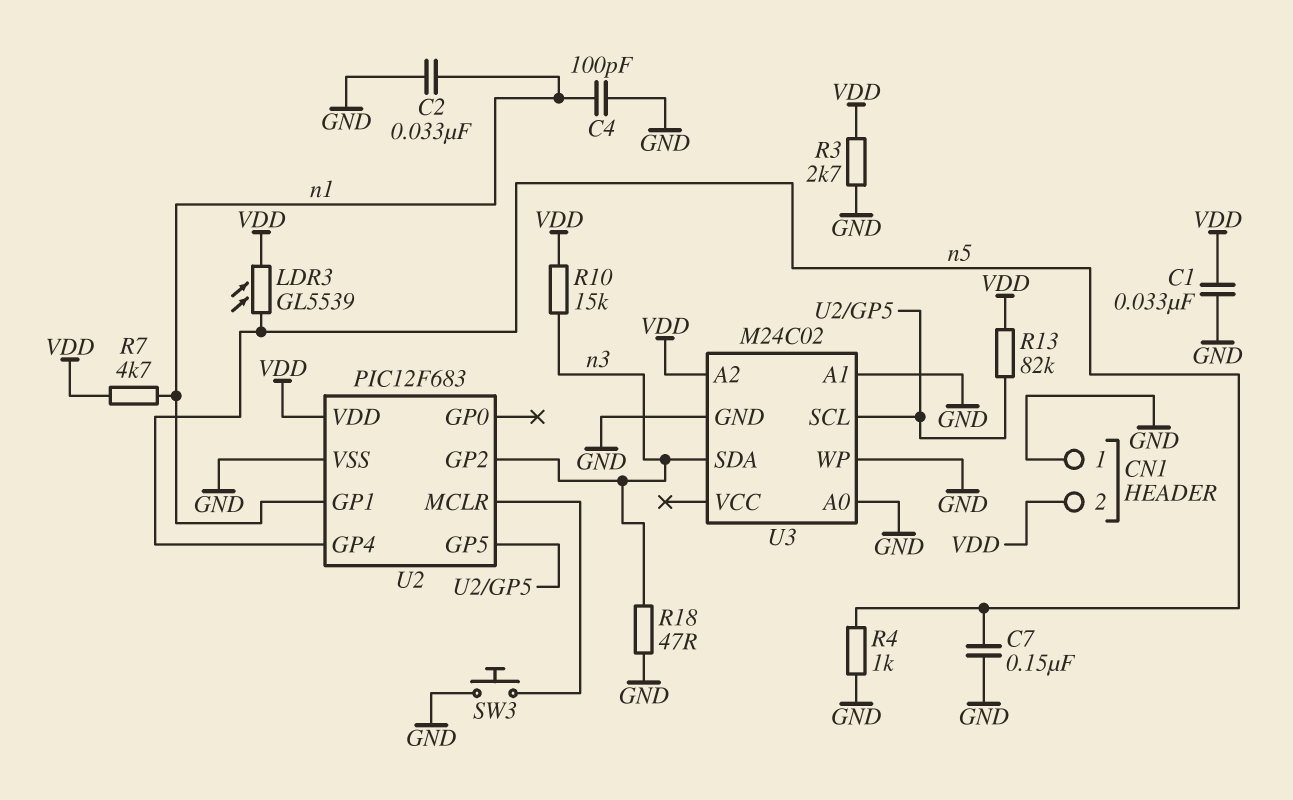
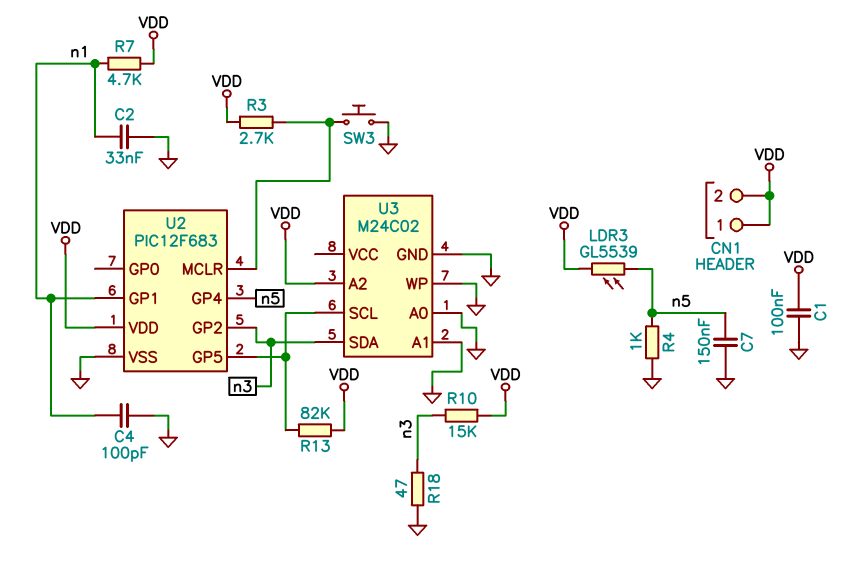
C1: 33nF (GND, VDD) -> 100nF (GND, VDD)
CN1 pin 1: GND -> VDD
R3: 2.7k (GND, VDD) -> 2.7k (U2/MCLR, VDD)

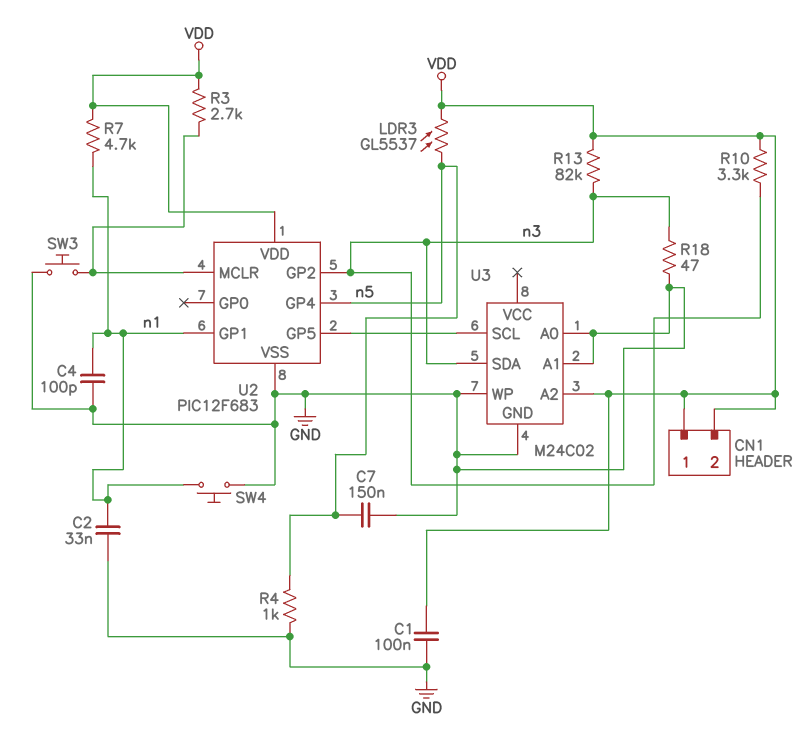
LDR3: GL5539 (VDD, n5) -> GL5537 (VDD, n5)
R10: 15k (VDD, n3) -> 3.3k (VDD, n3)
R13: 82k (U2/GP5, VDD) -> 82k (VDD, n3)
SW4: none -> button (GND, n1)

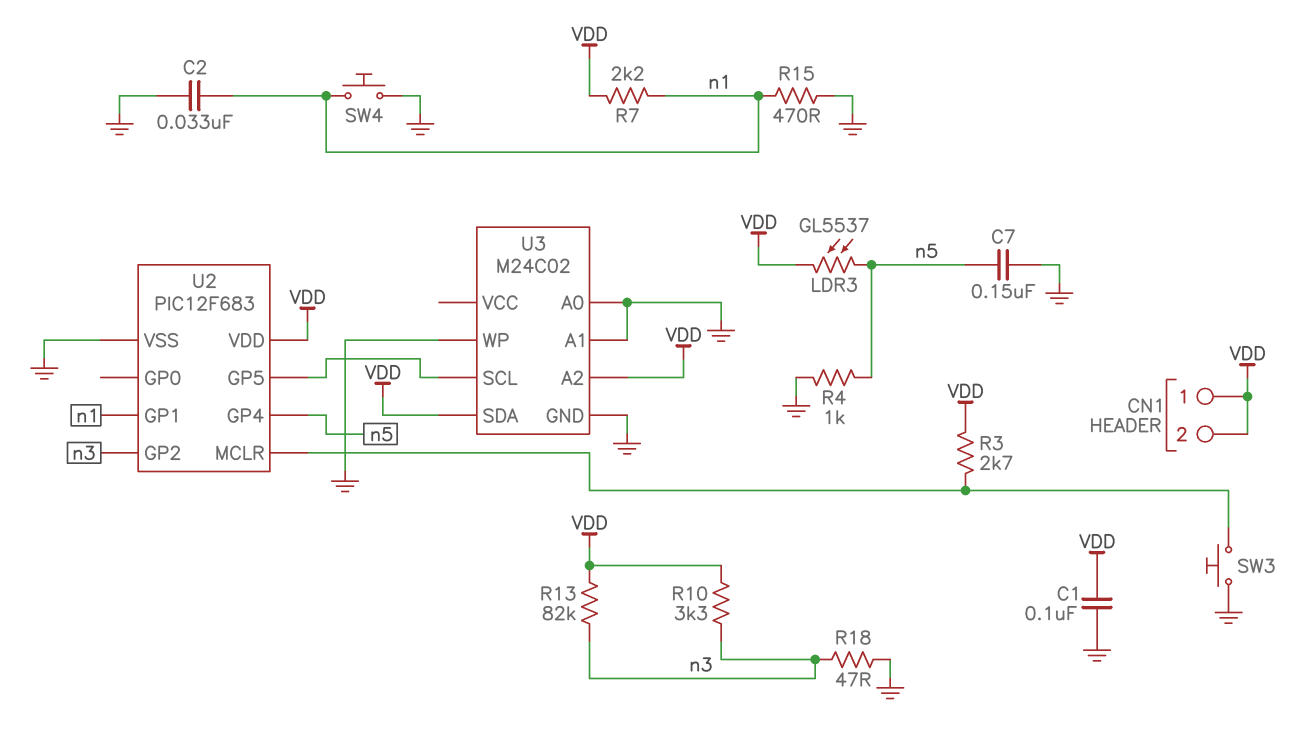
C4: 100pF (GND, n1) -> none
R7: 4.7k (VDD, n1) -> 2.2k (VDD, n1)
R15: none -> 470 (GND, n1)
U3 pin SDA: n3 -> VDD

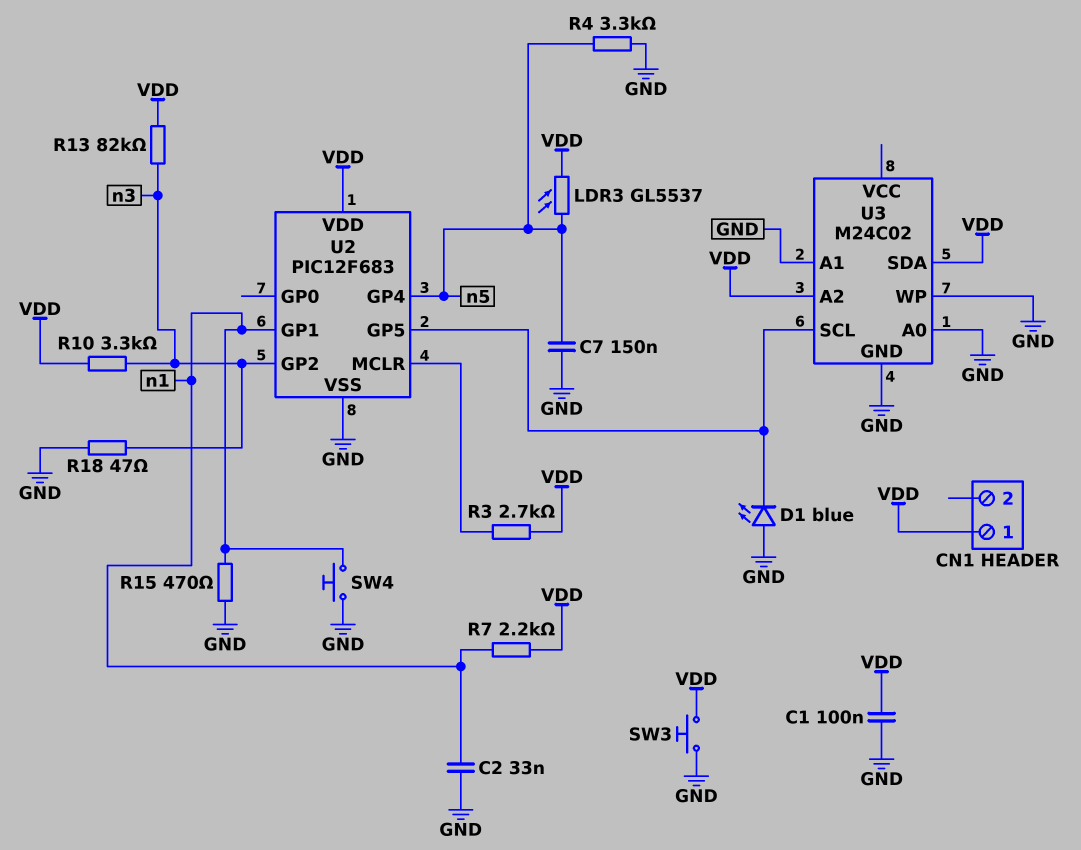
CN1 pin 2: VDD -> none
D1: none -> LED blue (A GND, K U2/GP5)
R4: 1k (GND, n5) -> 3.3k (GND, n5)
SW3: button (GND, U2/MCLR) -> button (GND, VDD)

